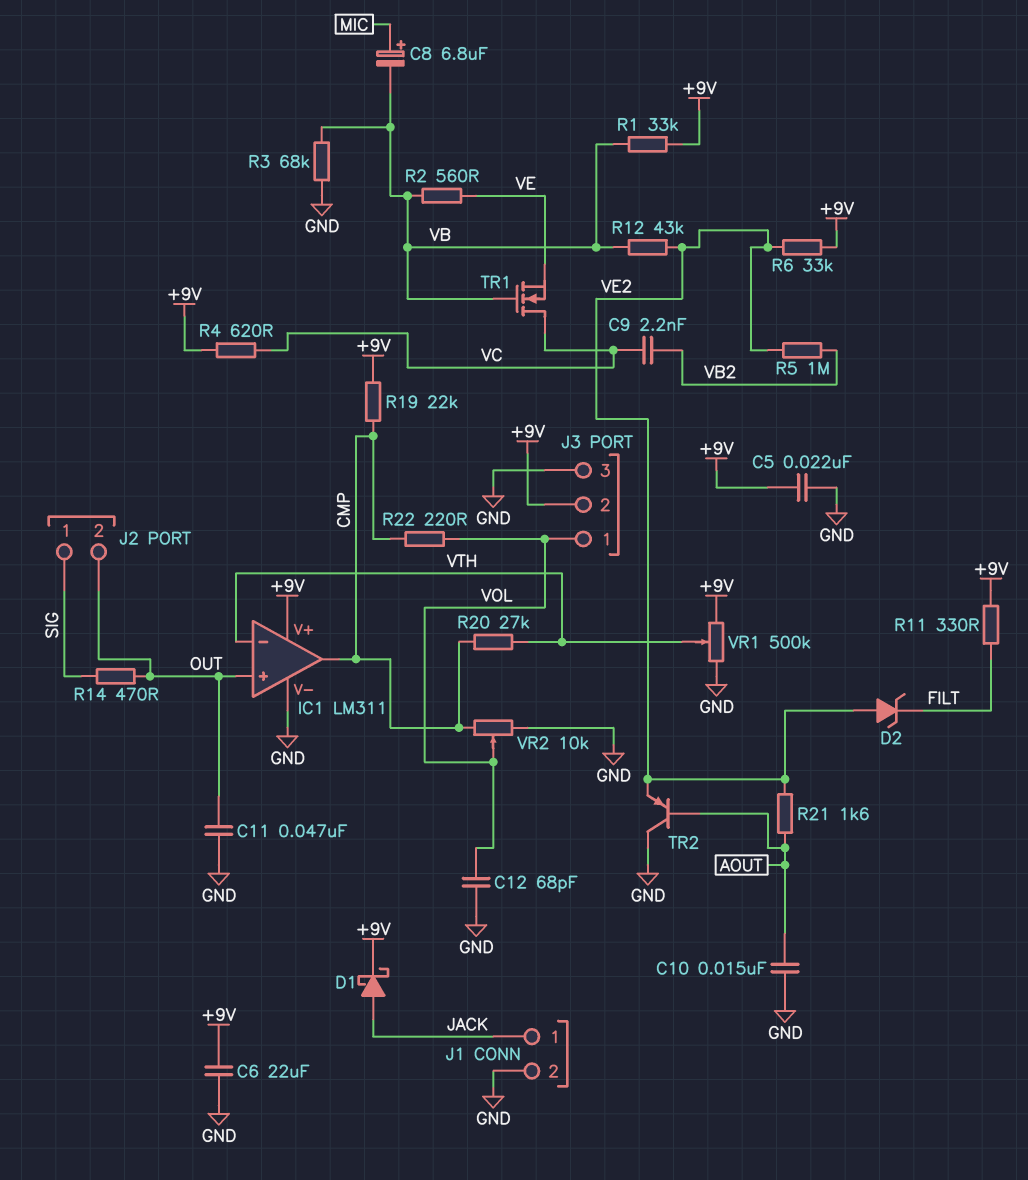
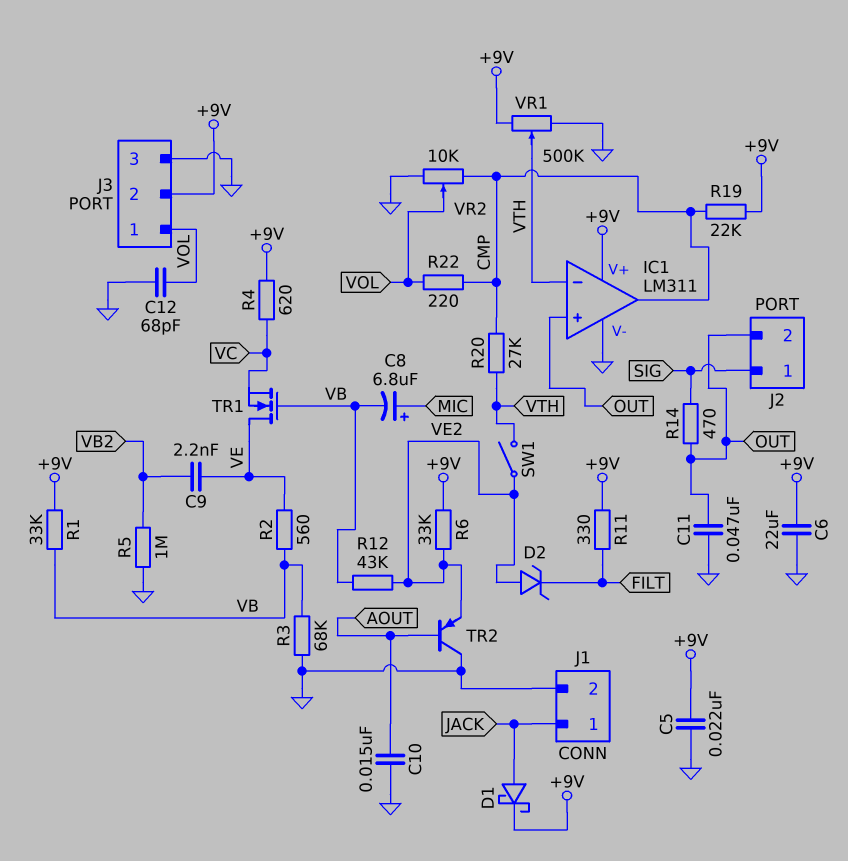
C9: 2.2nF (VB2, VC) -> 2.2nF (VB2, VE)
R5: 1M (VB2, VE2) -> 1M (GND, VB2)
R21: 1.6k (AOUT, VE2) -> none
SW1: none -> switch (VE2, VTH)
TR1: NMOS (G VB, D VC, S VE) -> NMOS (G VB, D VE, S VC)

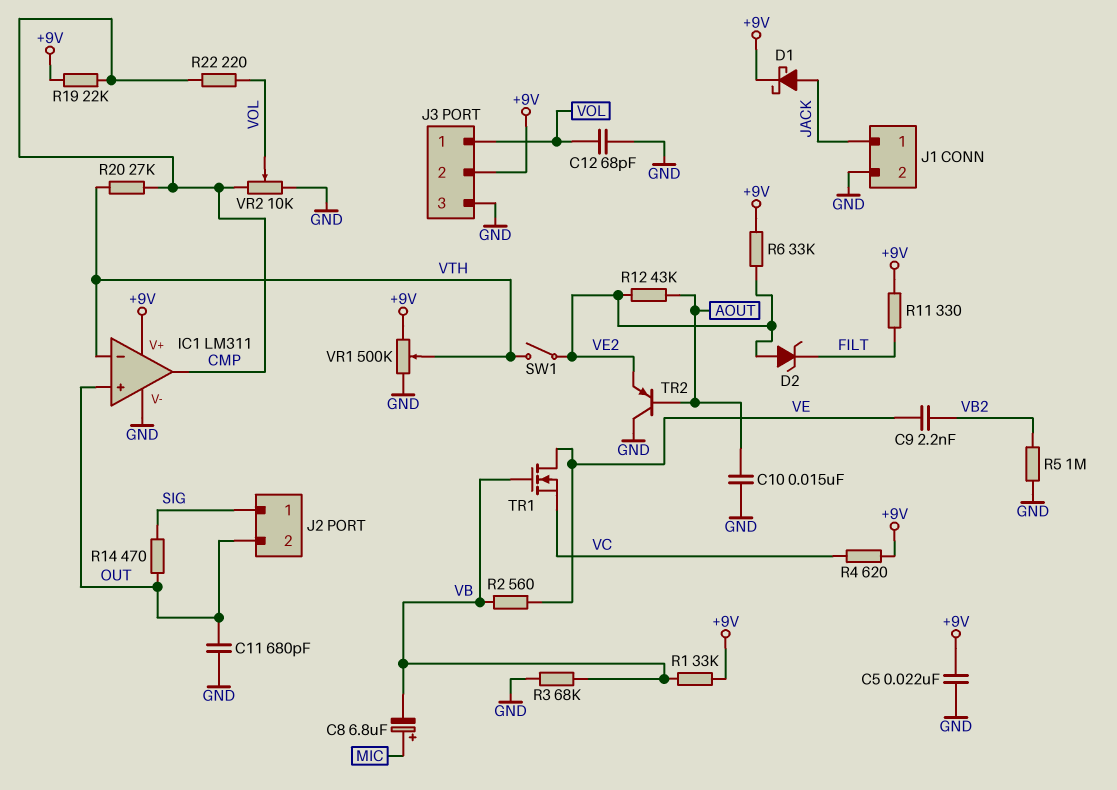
C6: 22uF (+9V, GND) -> none
C11: 47nF (GND, OUT) -> 680pF (GND, OUT)
R12: 43k (VB, VE2) -> 43k (AOUT, VE2)

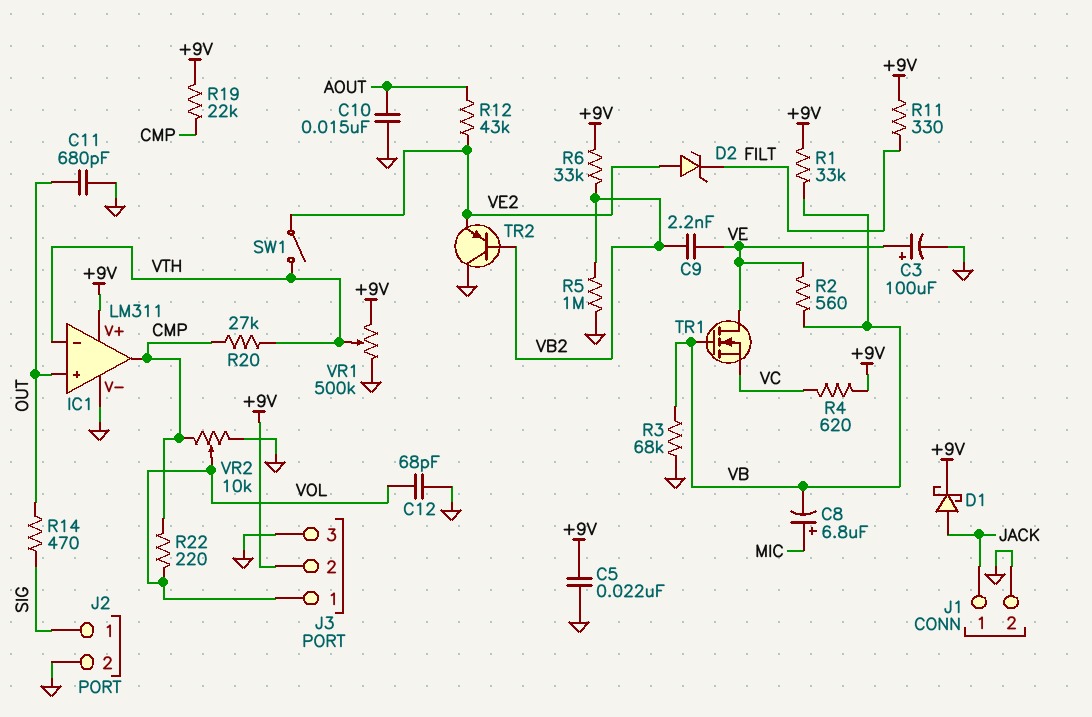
C3: none -> 100uF (plus VE, minus GND)
J2 pin 2: OUT -> GND
R6: 33k (+9V, VE2) -> 33k (+9V, VB2)
TR2: PNP (B AOUT, C GND, E VE2) -> PNP (B VB2, C GND, E VE2)

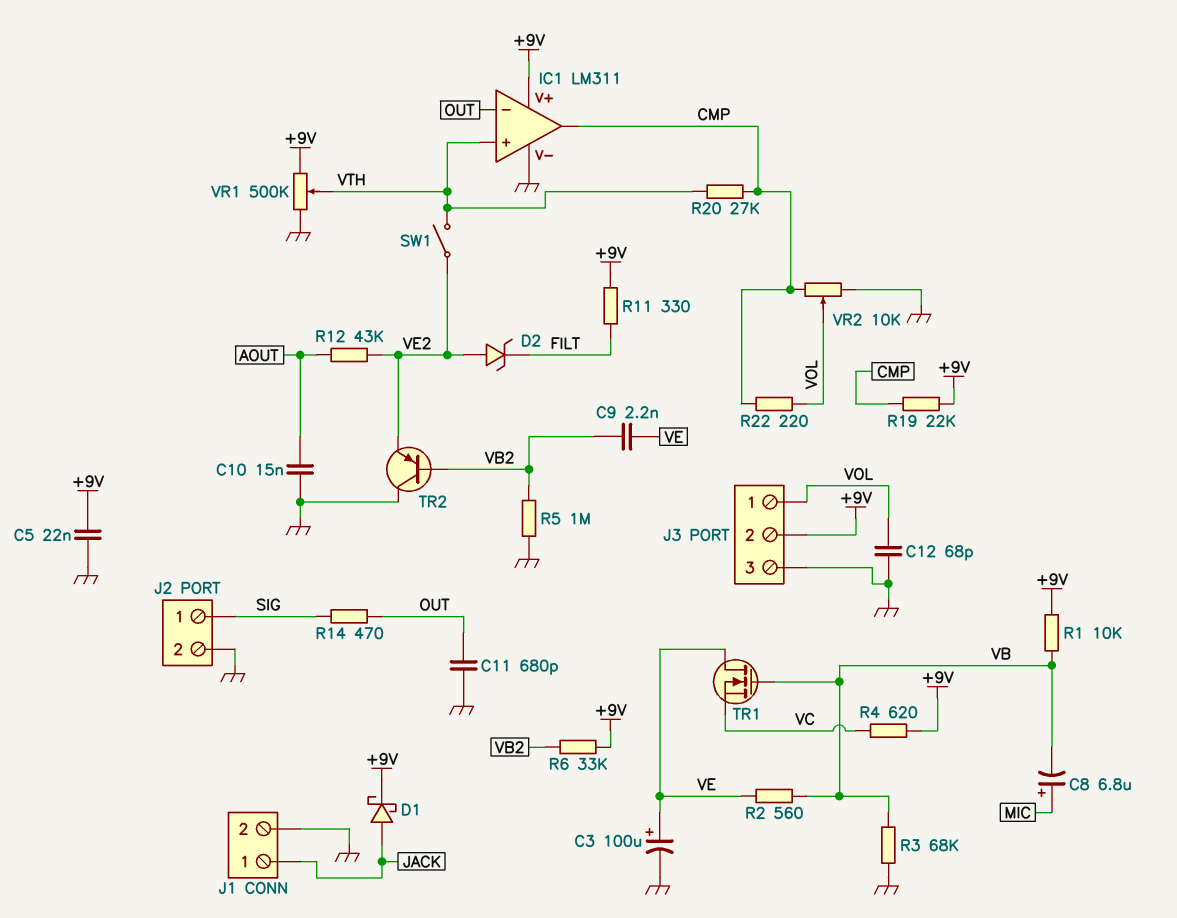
IC1 pin in+: OUT -> VTH
IC1 pin in-: VTH -> OUT
R1: 33k (+9V, VB) -> 10k (+9V, VB)

